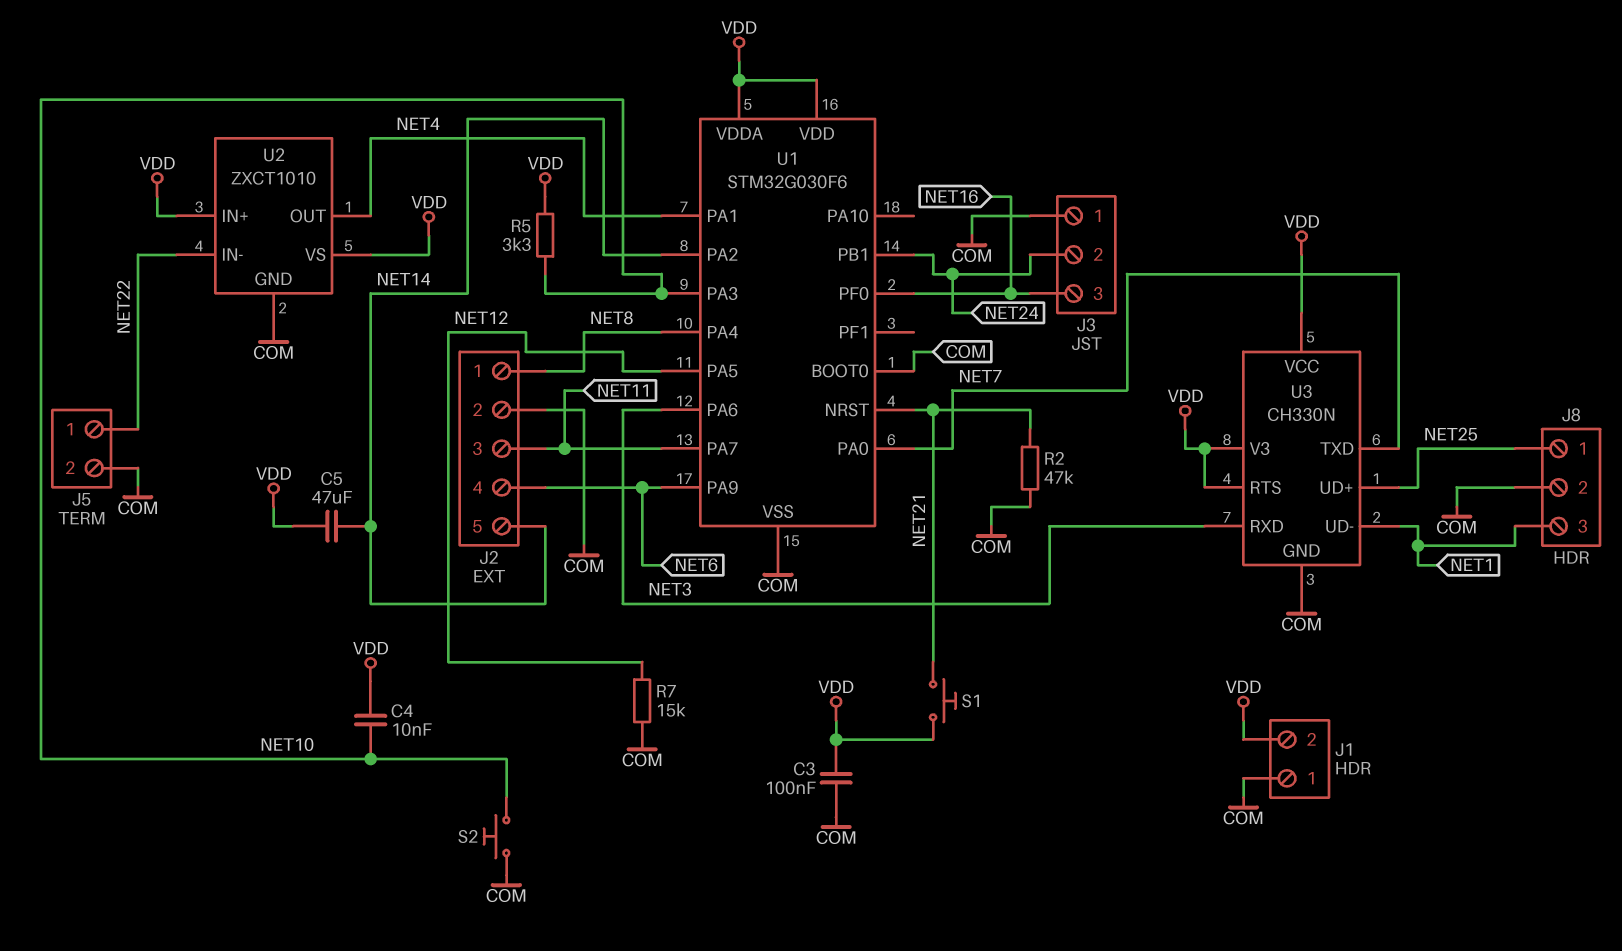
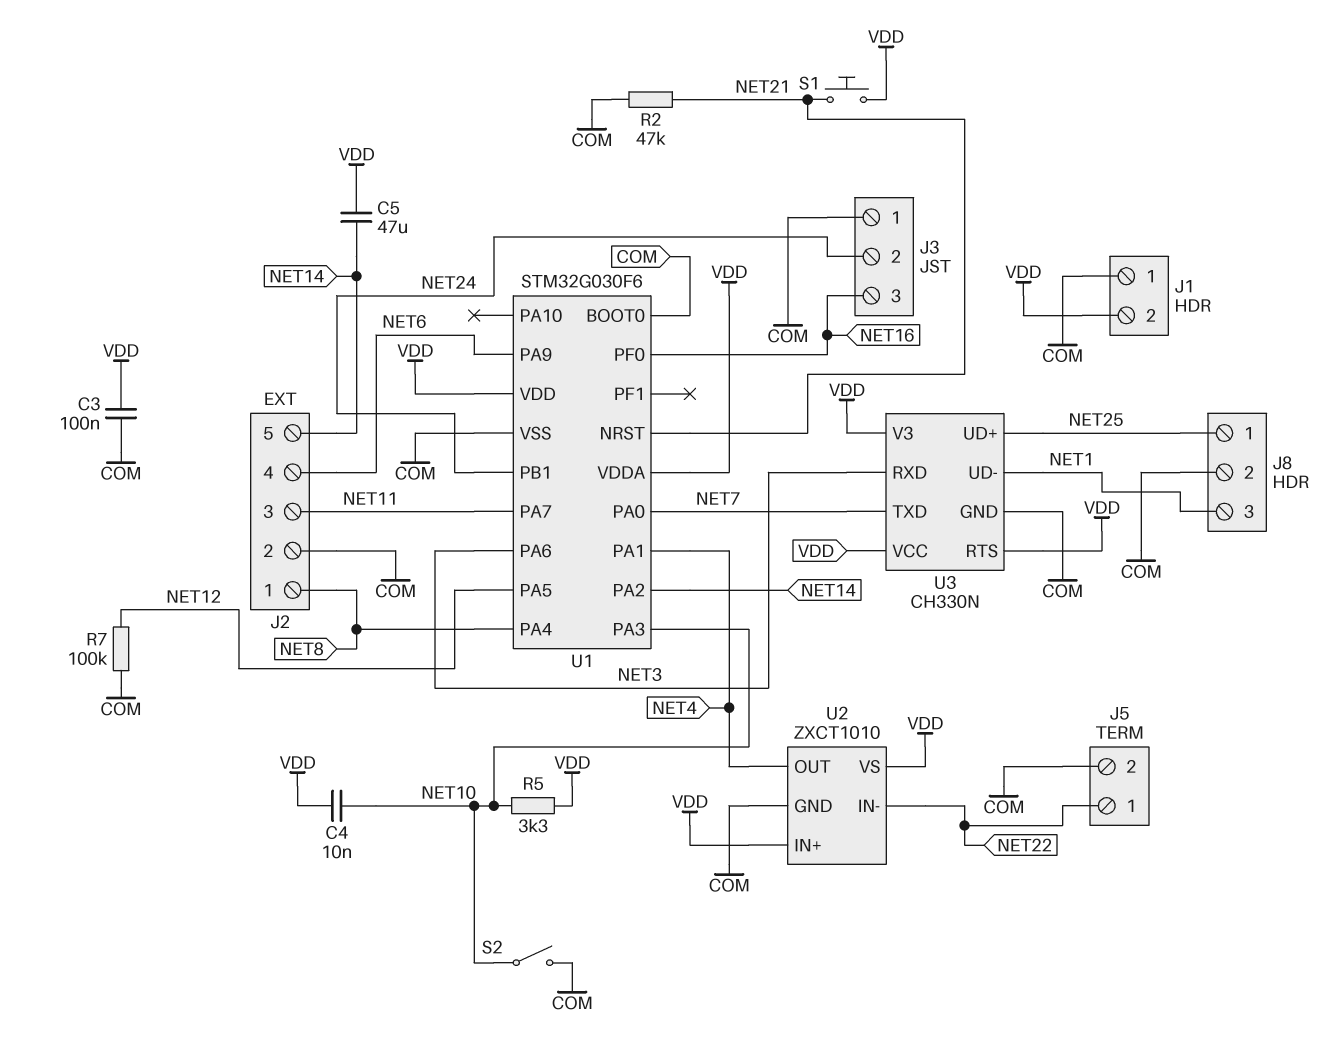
R7: 15k (COM, NET12) -> 100k (COM, NET12)
S2: button (COM, NET10) -> switch (COM, NET10)

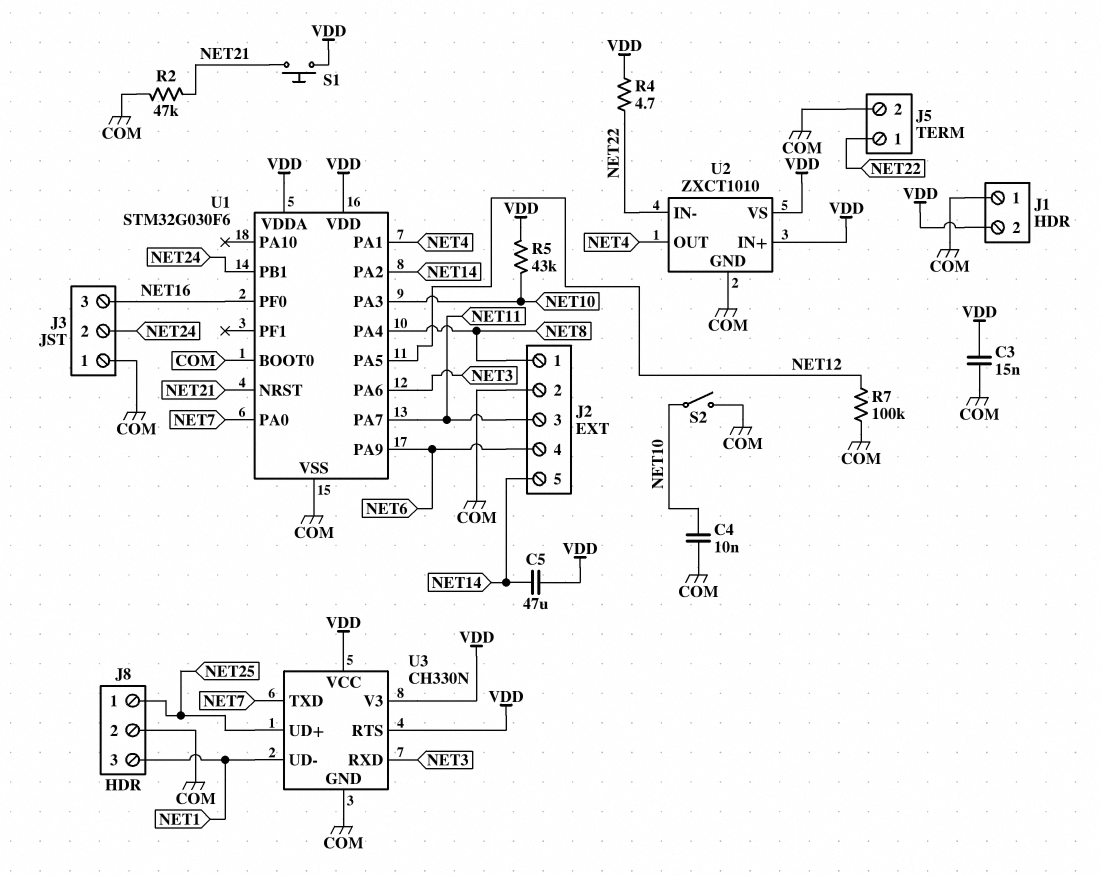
C3: 100nF (COM, VDD) -> 15nF (COM, VDD)
C4: 10nF (NET10, VDD) -> 10nF (COM, NET10)
R4: none -> 4.7 (NET22, VDD)
R5: 3.3k (NET10, VDD) -> 43k (NET10, VDD)

